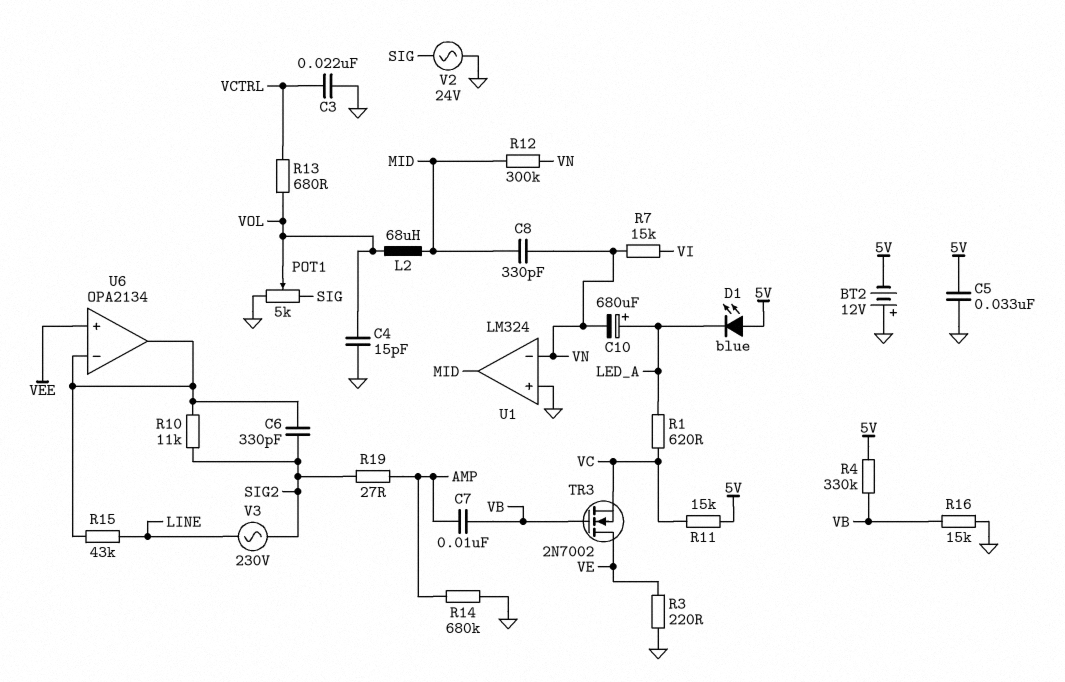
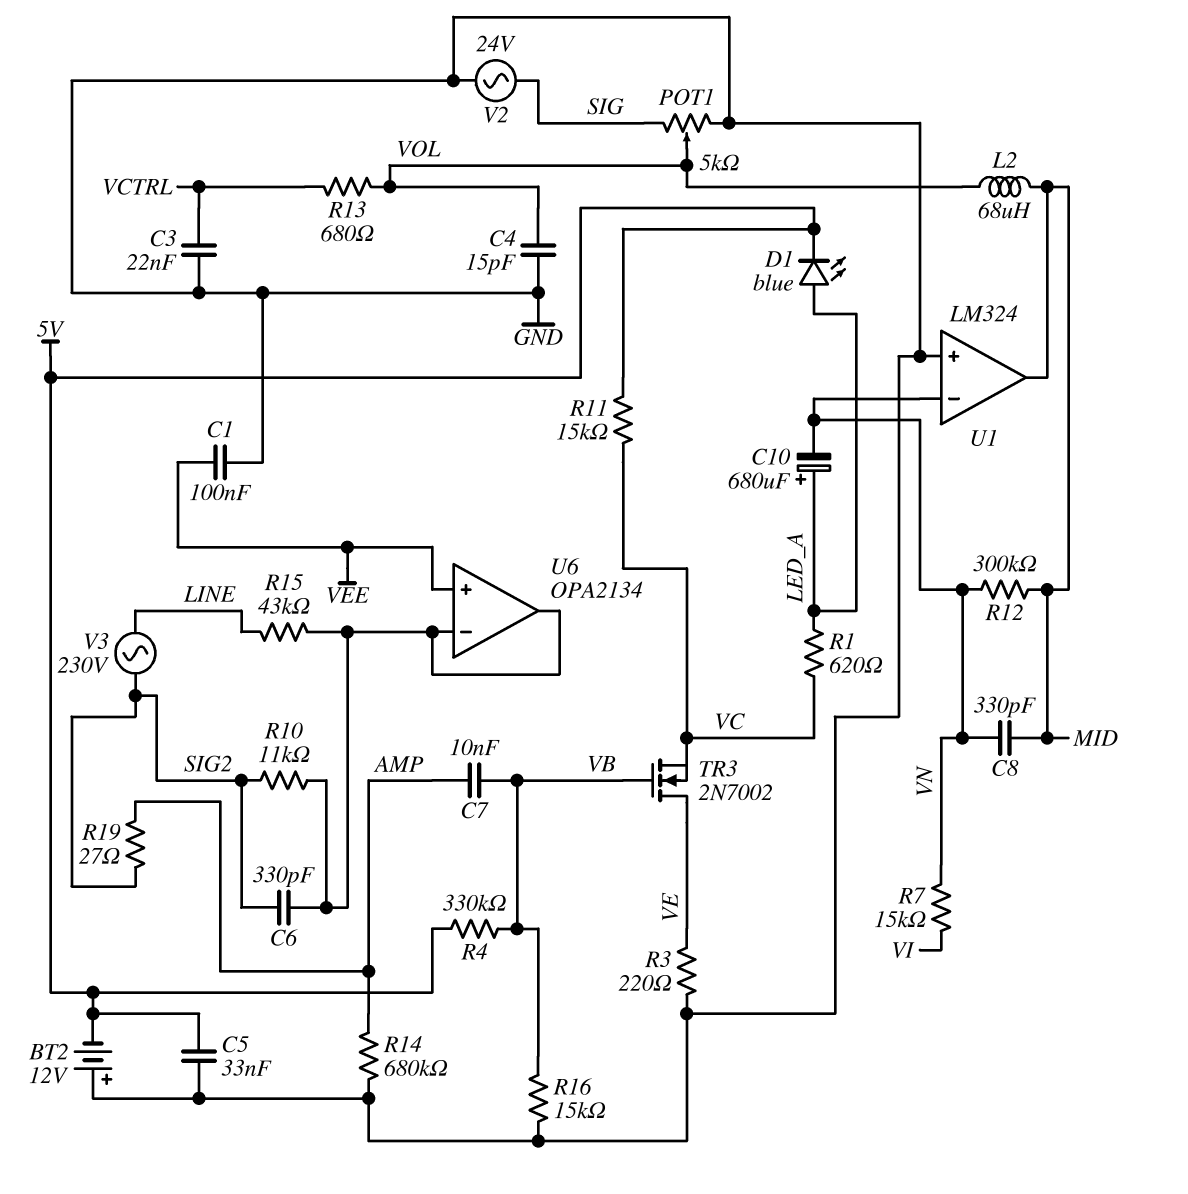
C1: none -> 100nF (GND, VEE)
D1: LED blue (A 5V, K LED_A) -> LED blue (A LED_A, K 5V)

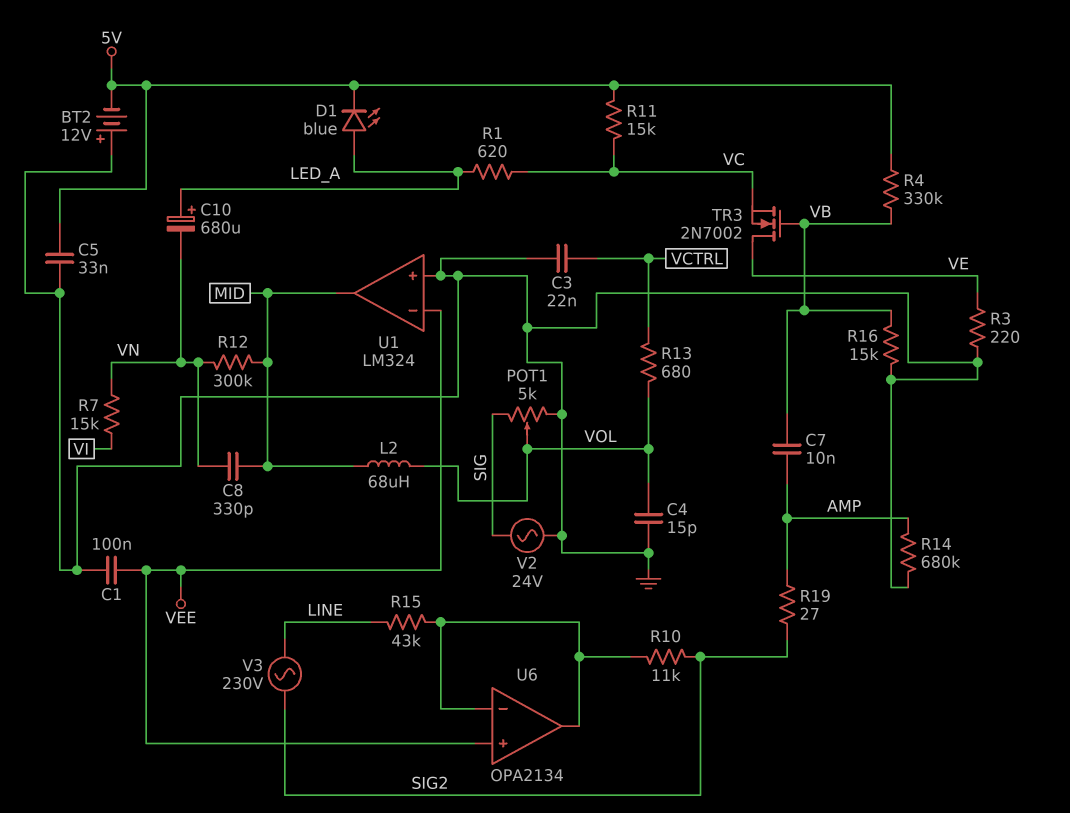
C6: 330pF (SIG2, U6/in-) -> none
U1 pin in-: VN -> VEE

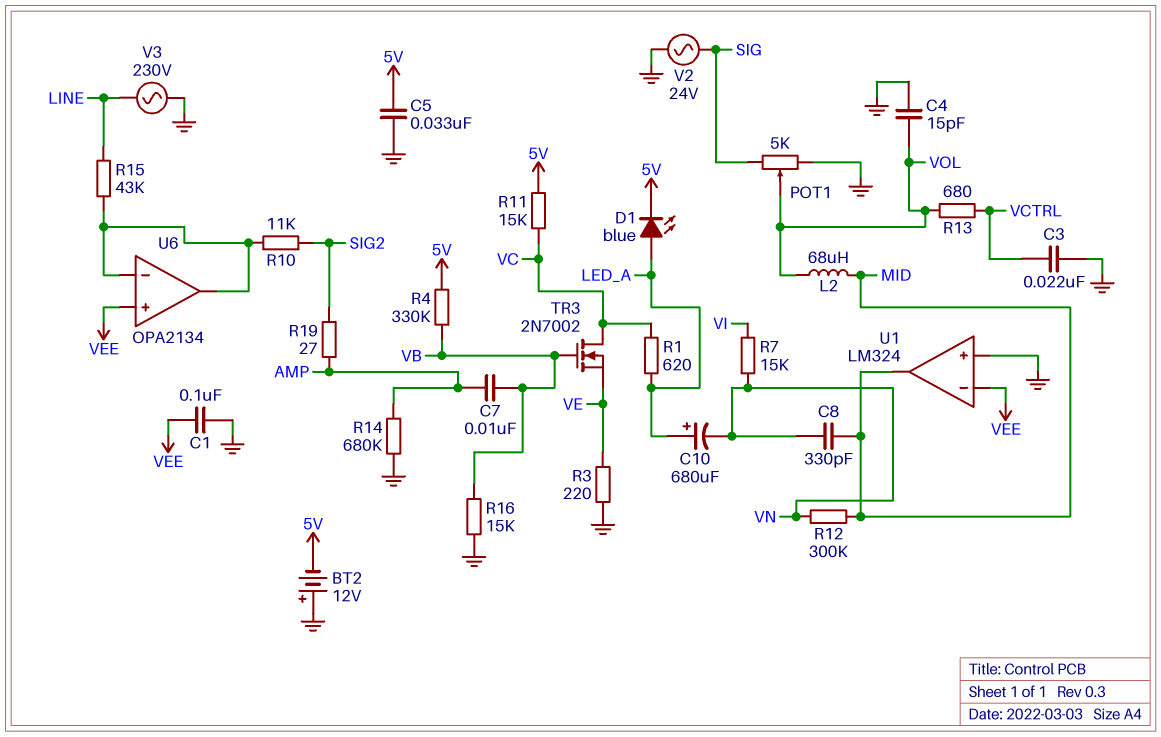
TR3: NMOS 2N7002 (G VB, D VE, S VC) -> NMOS 2N7002 (G VB, D VC, S VE)
V3: AC 230V (LINE, SIG2) -> AC 230V (GND, LINE)

